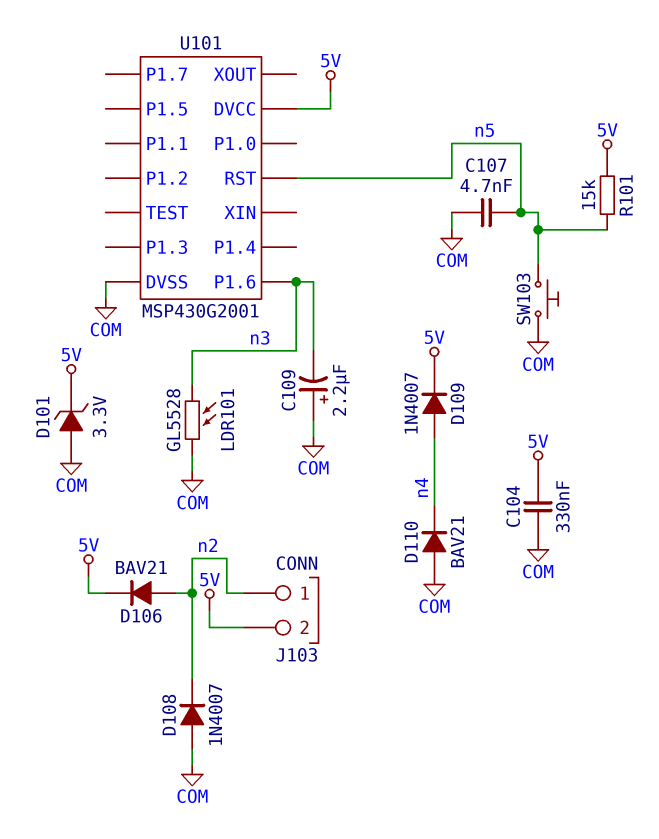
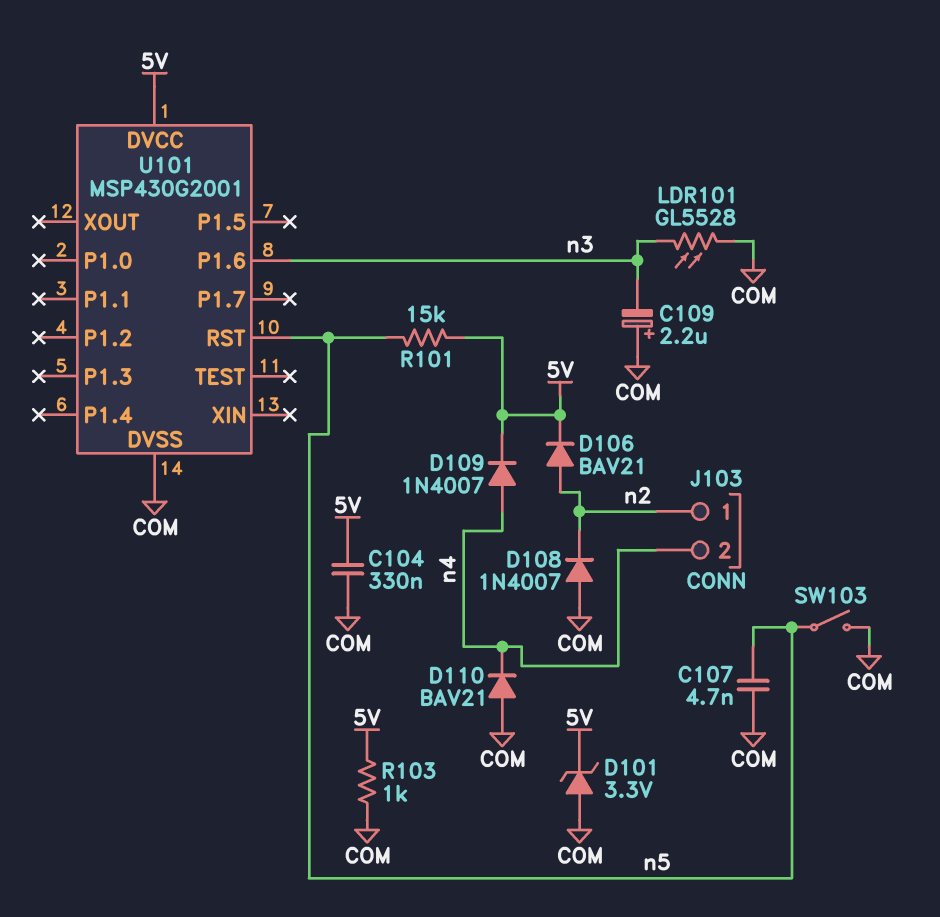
J103 pin 2: 5V -> n4
R103: none -> 1k (5V, COM)
SW103: button (COM, n5) -> switch (COM, n5)

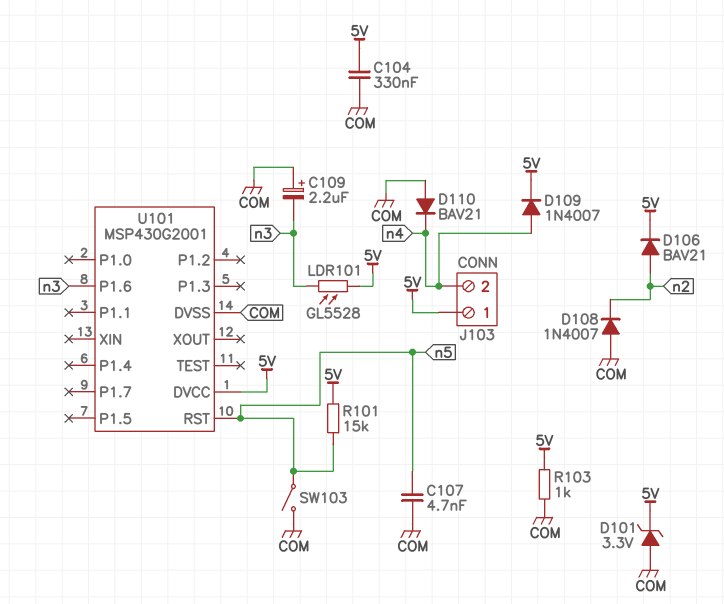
J103 pin 1: n2 -> 5V
LDR101: GL5528 (COM, n3) -> GL5528 (5V, n3)

